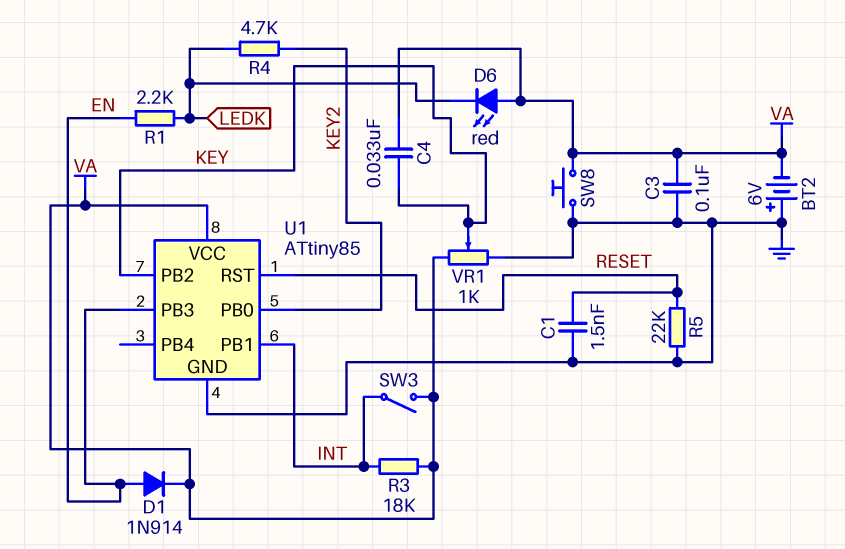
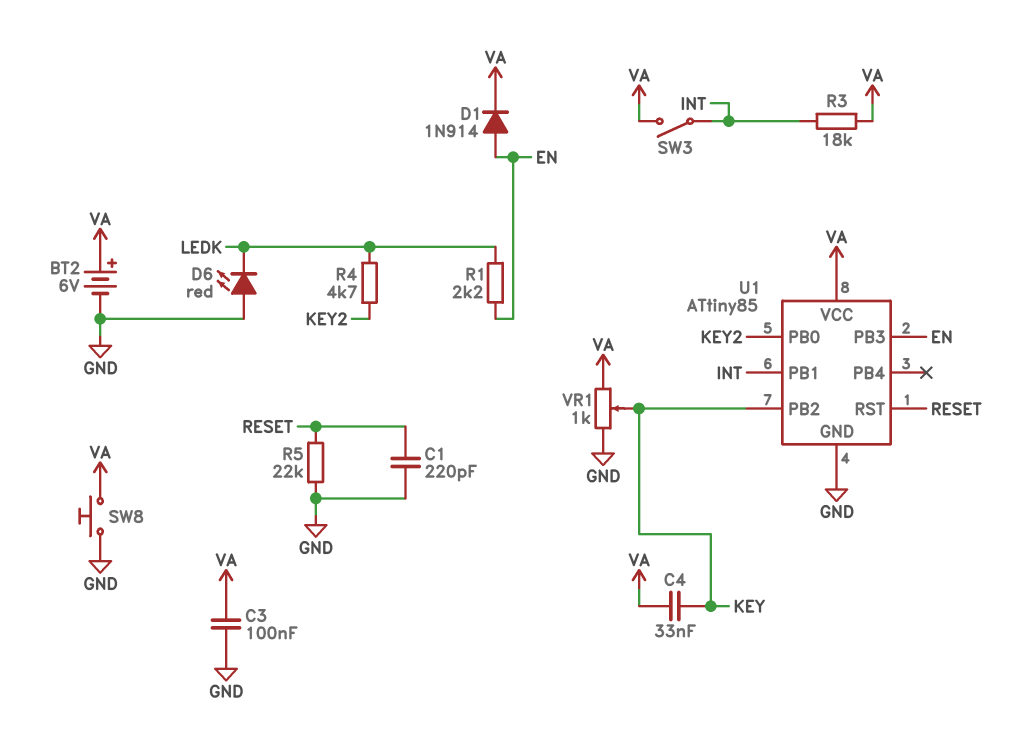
BT2: 6V (plus GND, minus VA) -> 6V (plus VA, minus GND)
C1: 1.5nF (GND, RESET) -> 220pF (GND, RESET)
D6: LED red (A VA, K LEDK) -> LED red (A GND, K LEDK)

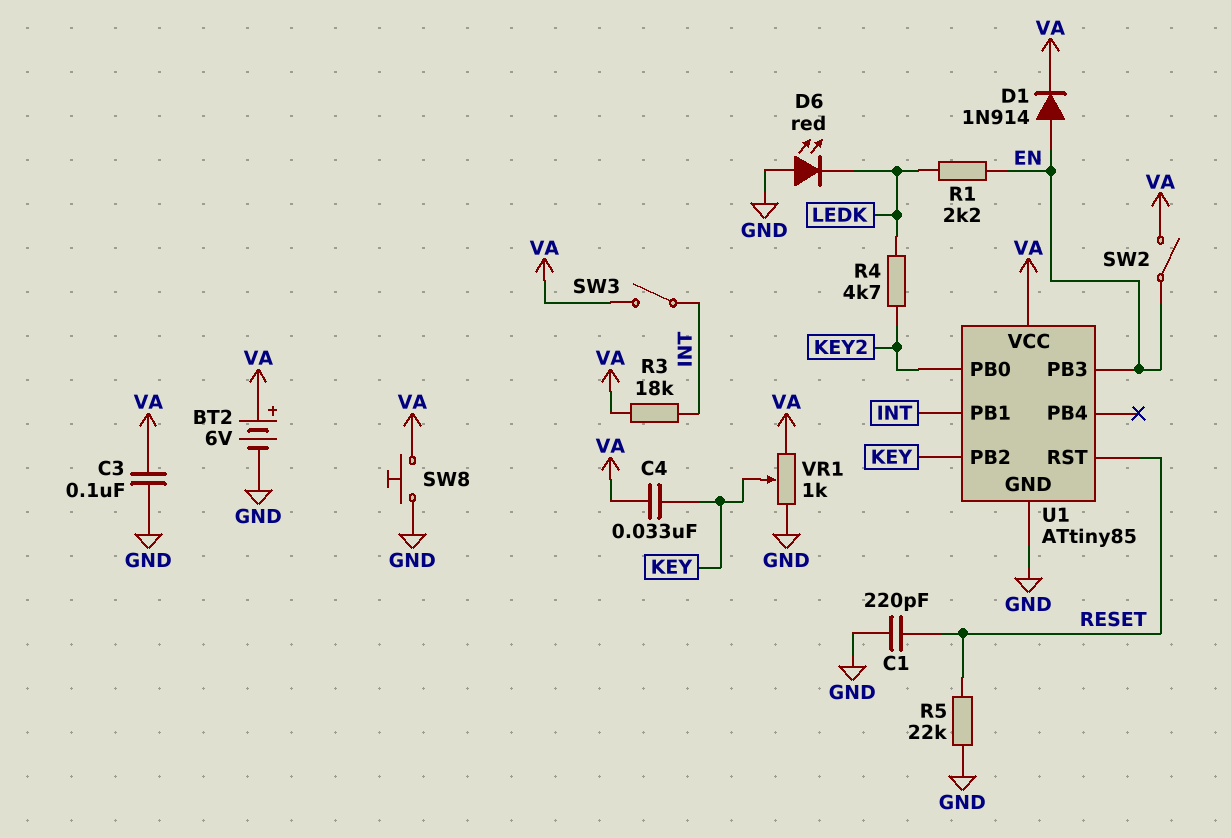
SW2: none -> switch (EN, VA)

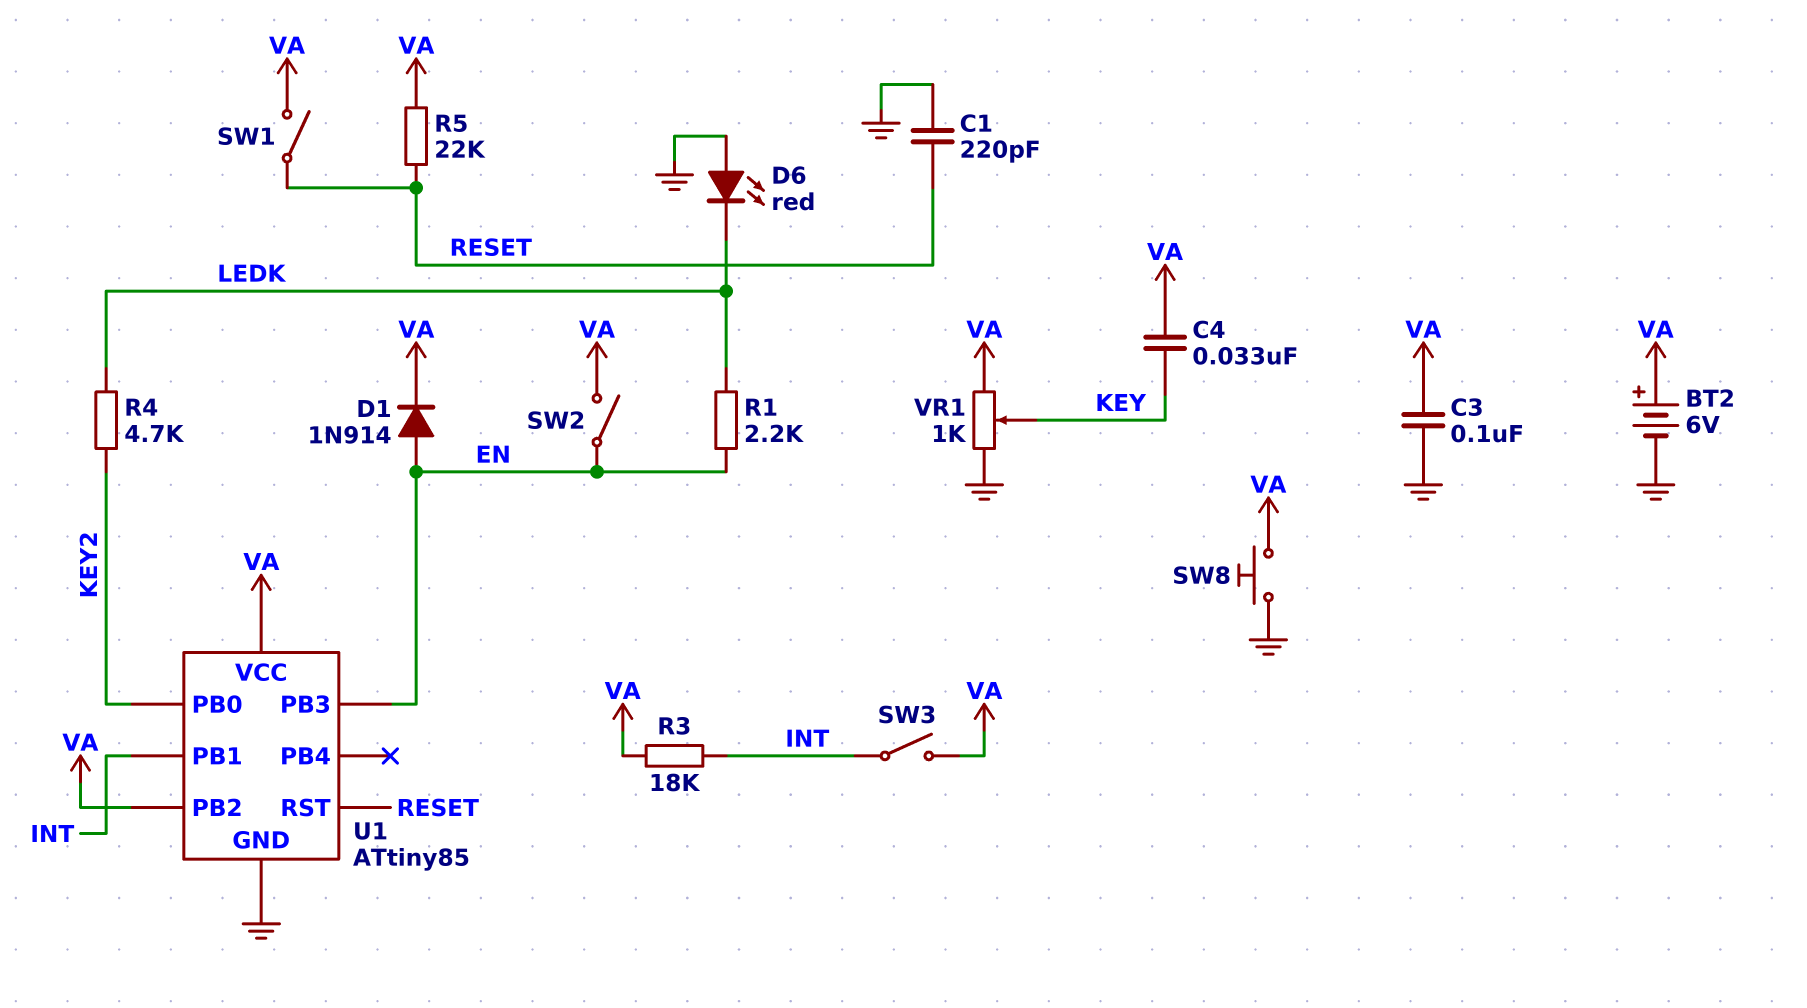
R5: 22k (GND, RESET) -> 22k (RESET, VA)
SW1: none -> switch (RESET, VA)
U1 pin PB2: KEY -> VA

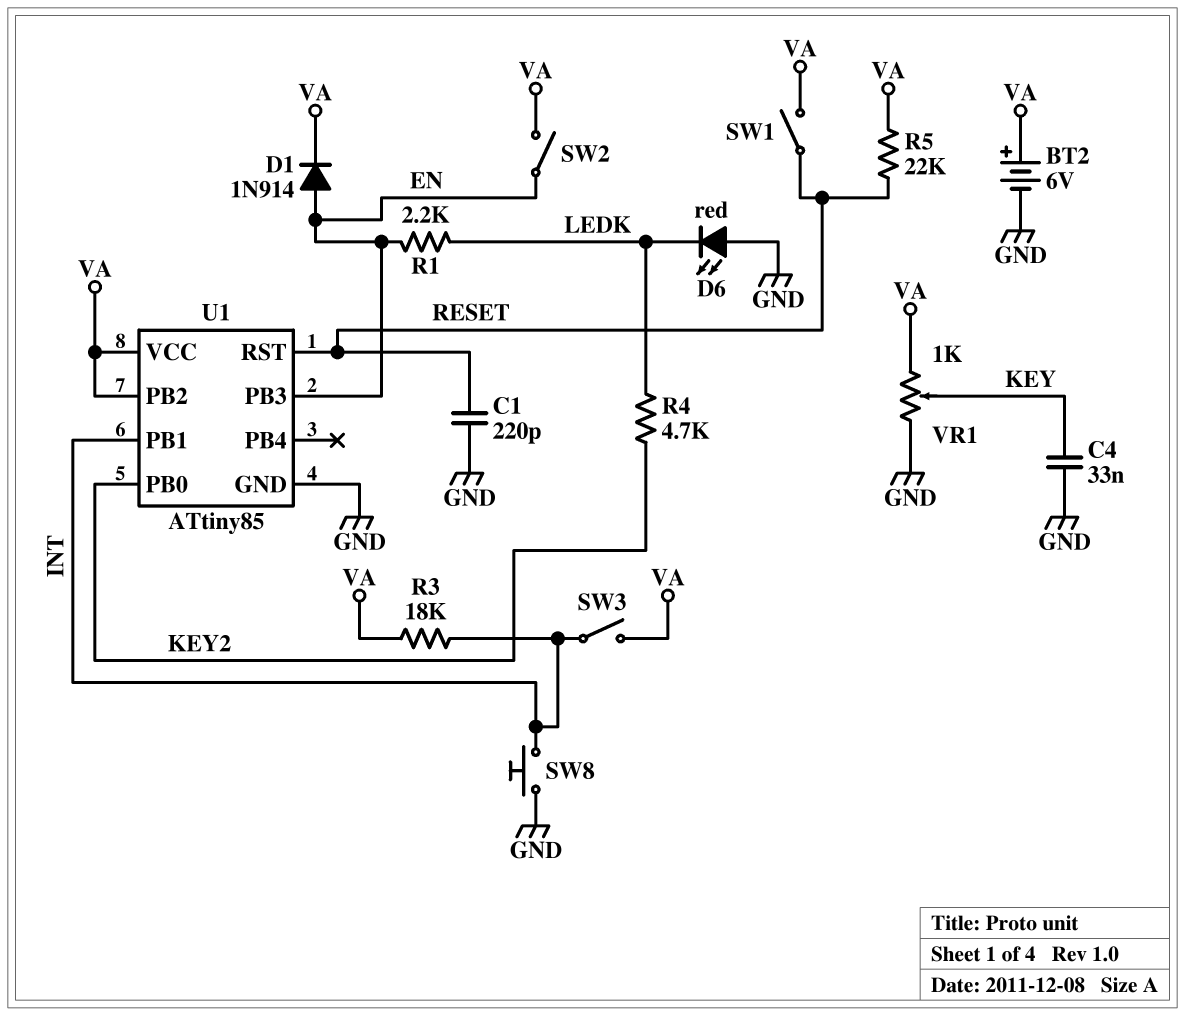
C3: 100nF (GND, VA) -> none
C4: 33nF (KEY, VA) -> 33nF (GND, KEY)
SW8: button (GND, VA) -> button (GND, INT)

